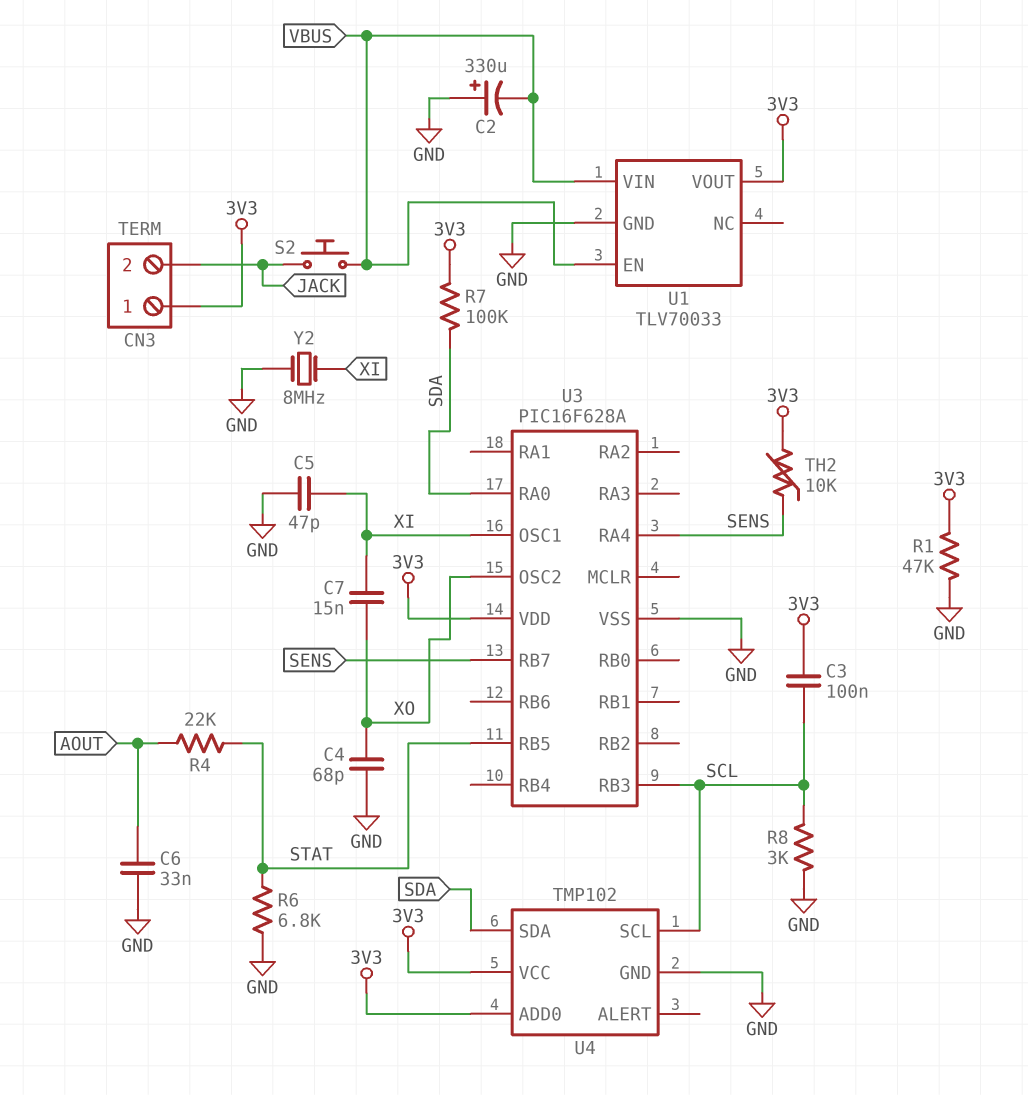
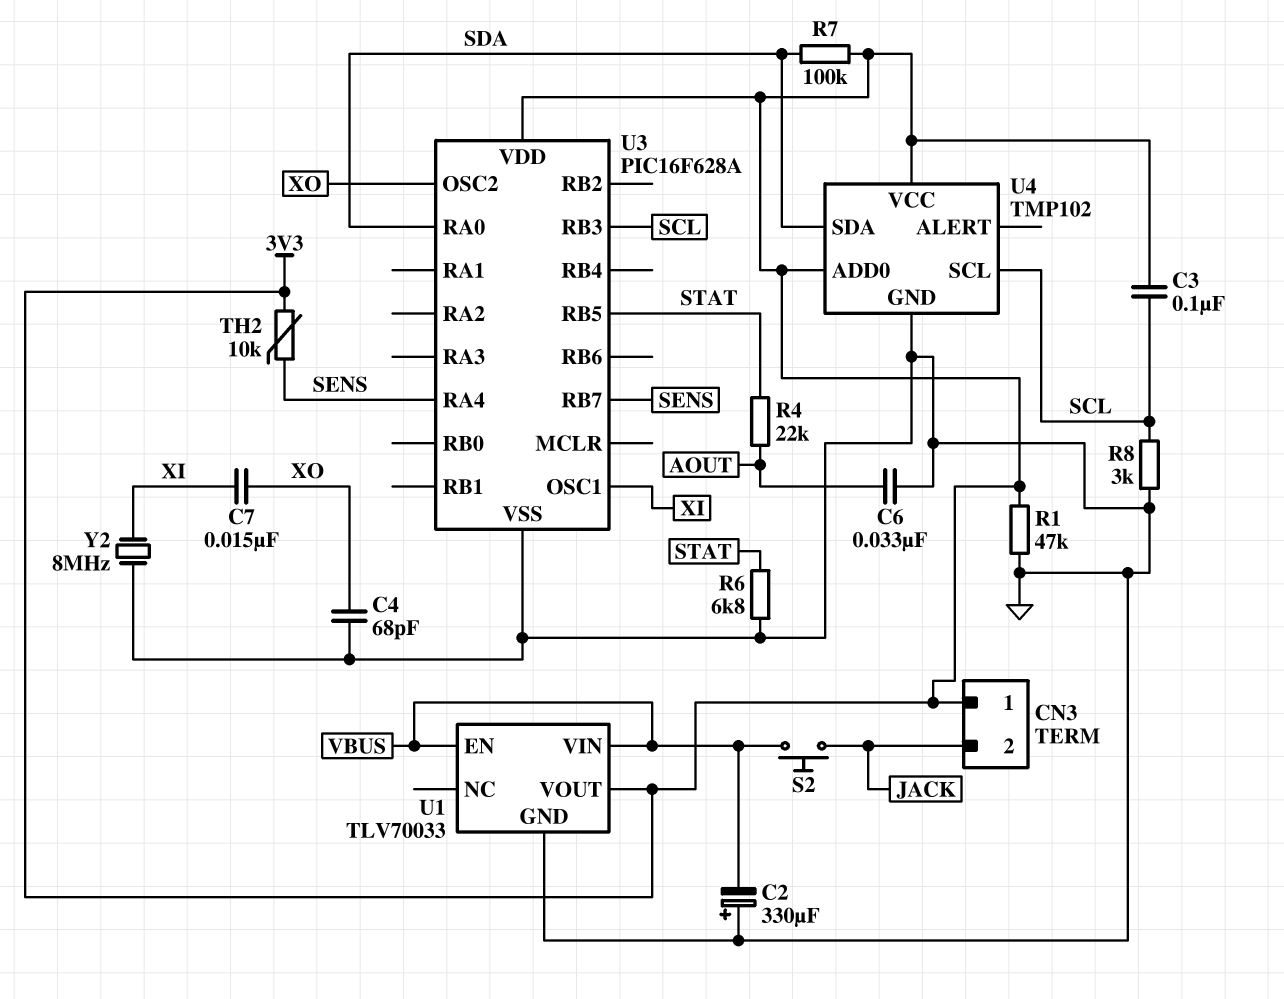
C5: 47pF (GND, XI) -> none

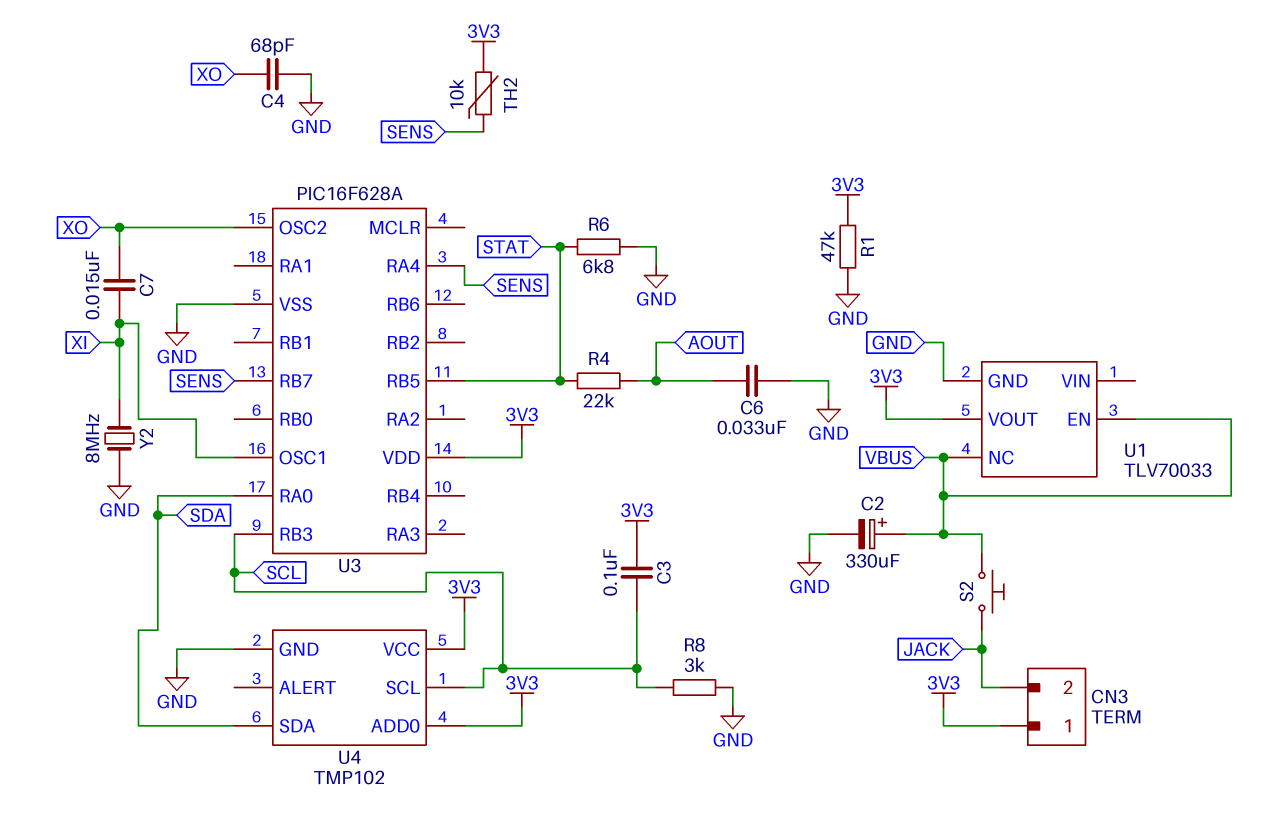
C2: 330uF (plus GND, minus VBUS) -> 330uF (plus VBUS, minus GND)
R7: 100k (3V3, SDA) -> none
U1 pin NC: none -> VBUS
U1 pin VIN: VBUS -> none

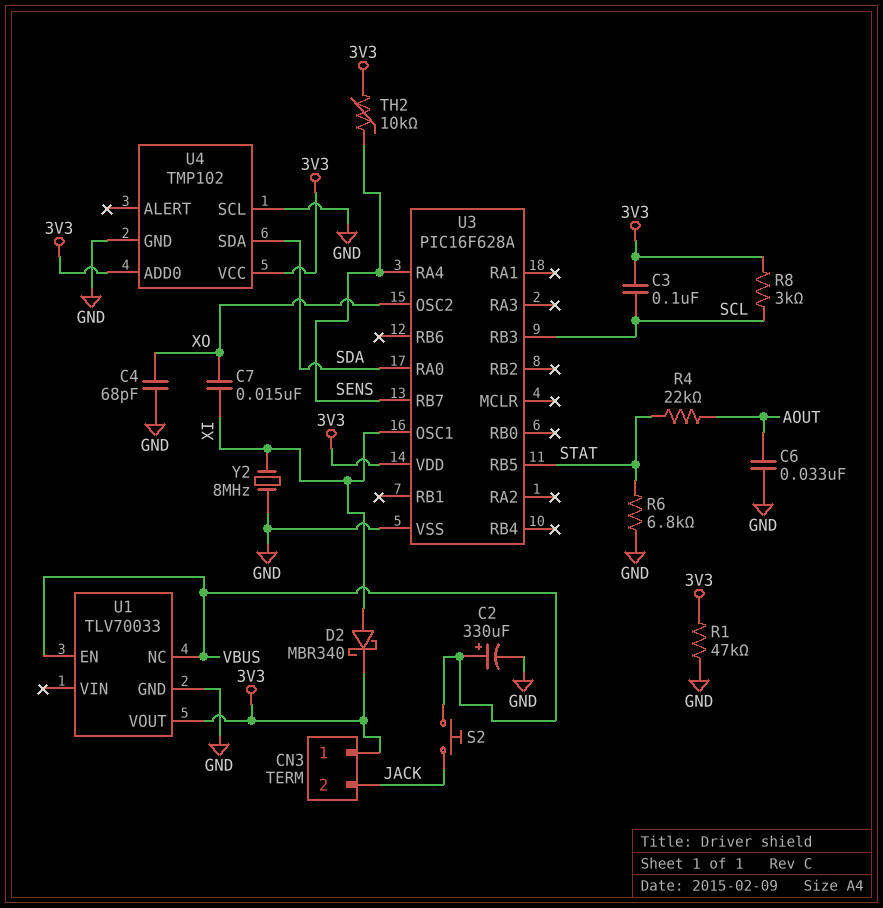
D2: none -> schottky MBR340 (A XI, K 3V3)
R8: 3k (GND, SCL) -> 3k (3V3, SCL)
U4 pin SCL: SCL -> GND

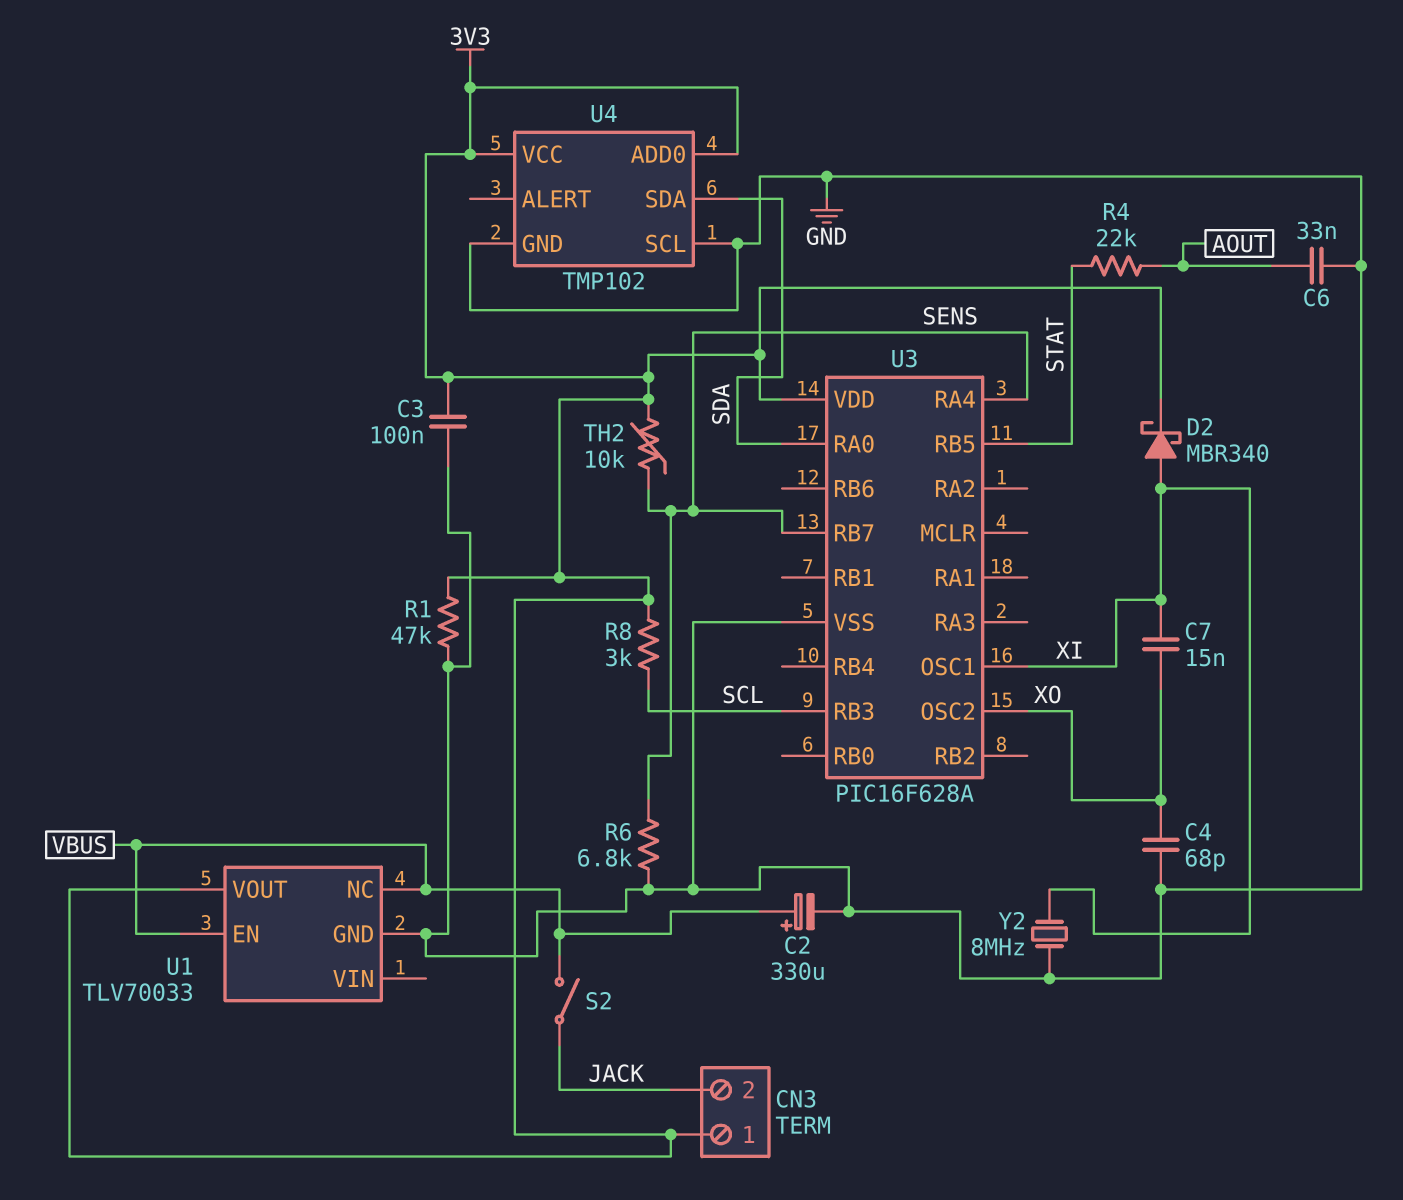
C3: 100nF (3V3, SCL) -> 100nF (3V3, GND)
R6: 6.8k (GND, STAT) -> 6.8k (GND, SENS)
S2: button (JACK, VBUS) -> switch (JACK, VBUS)

